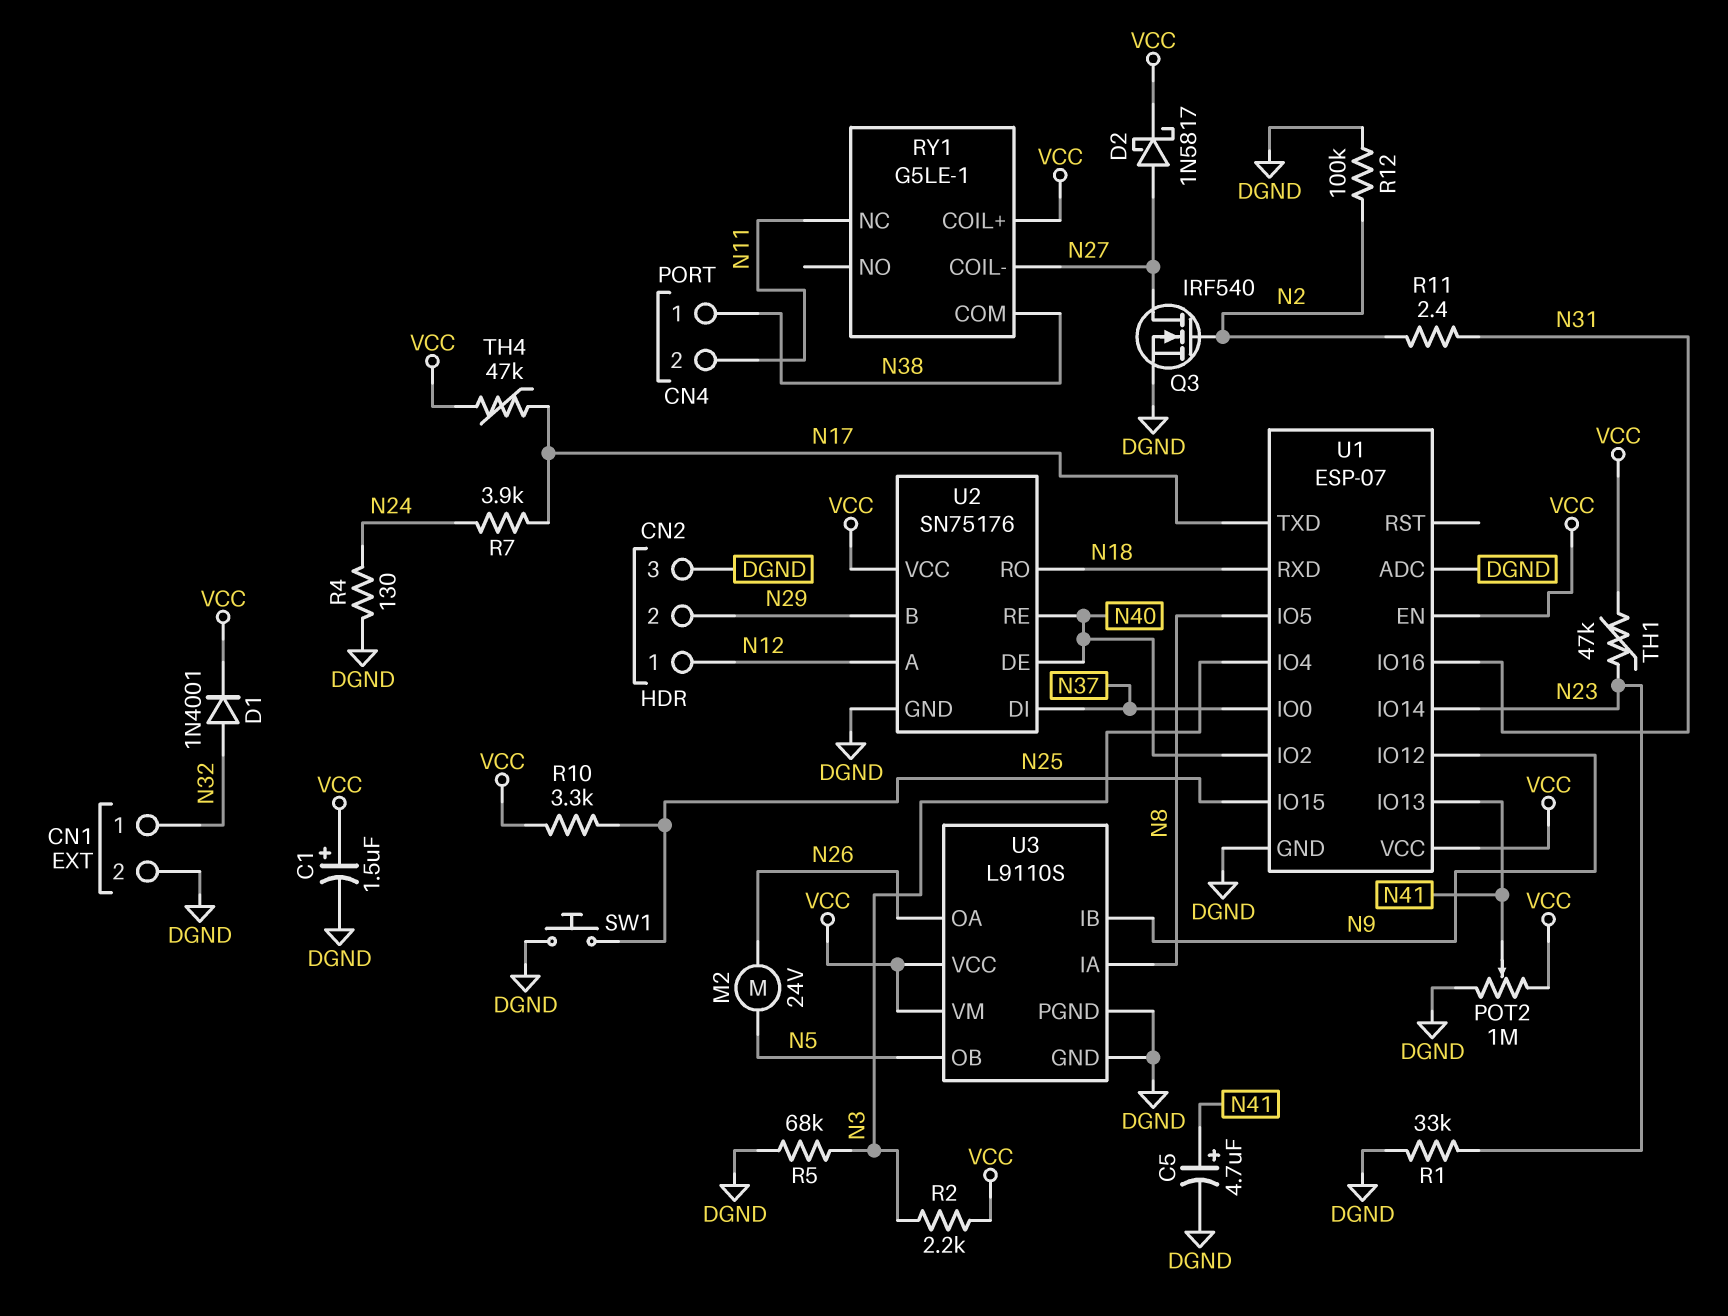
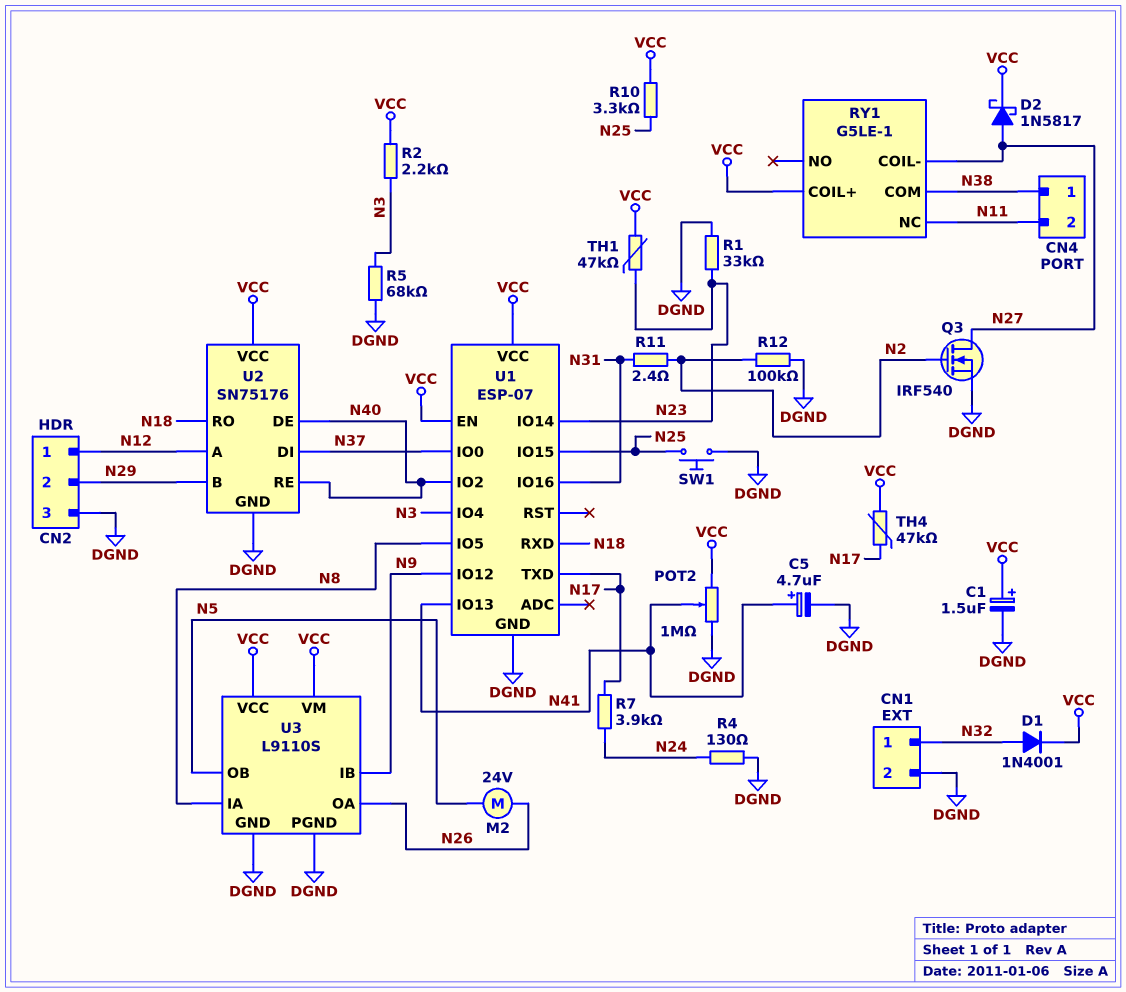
U1 pin ADC: DGND -> none

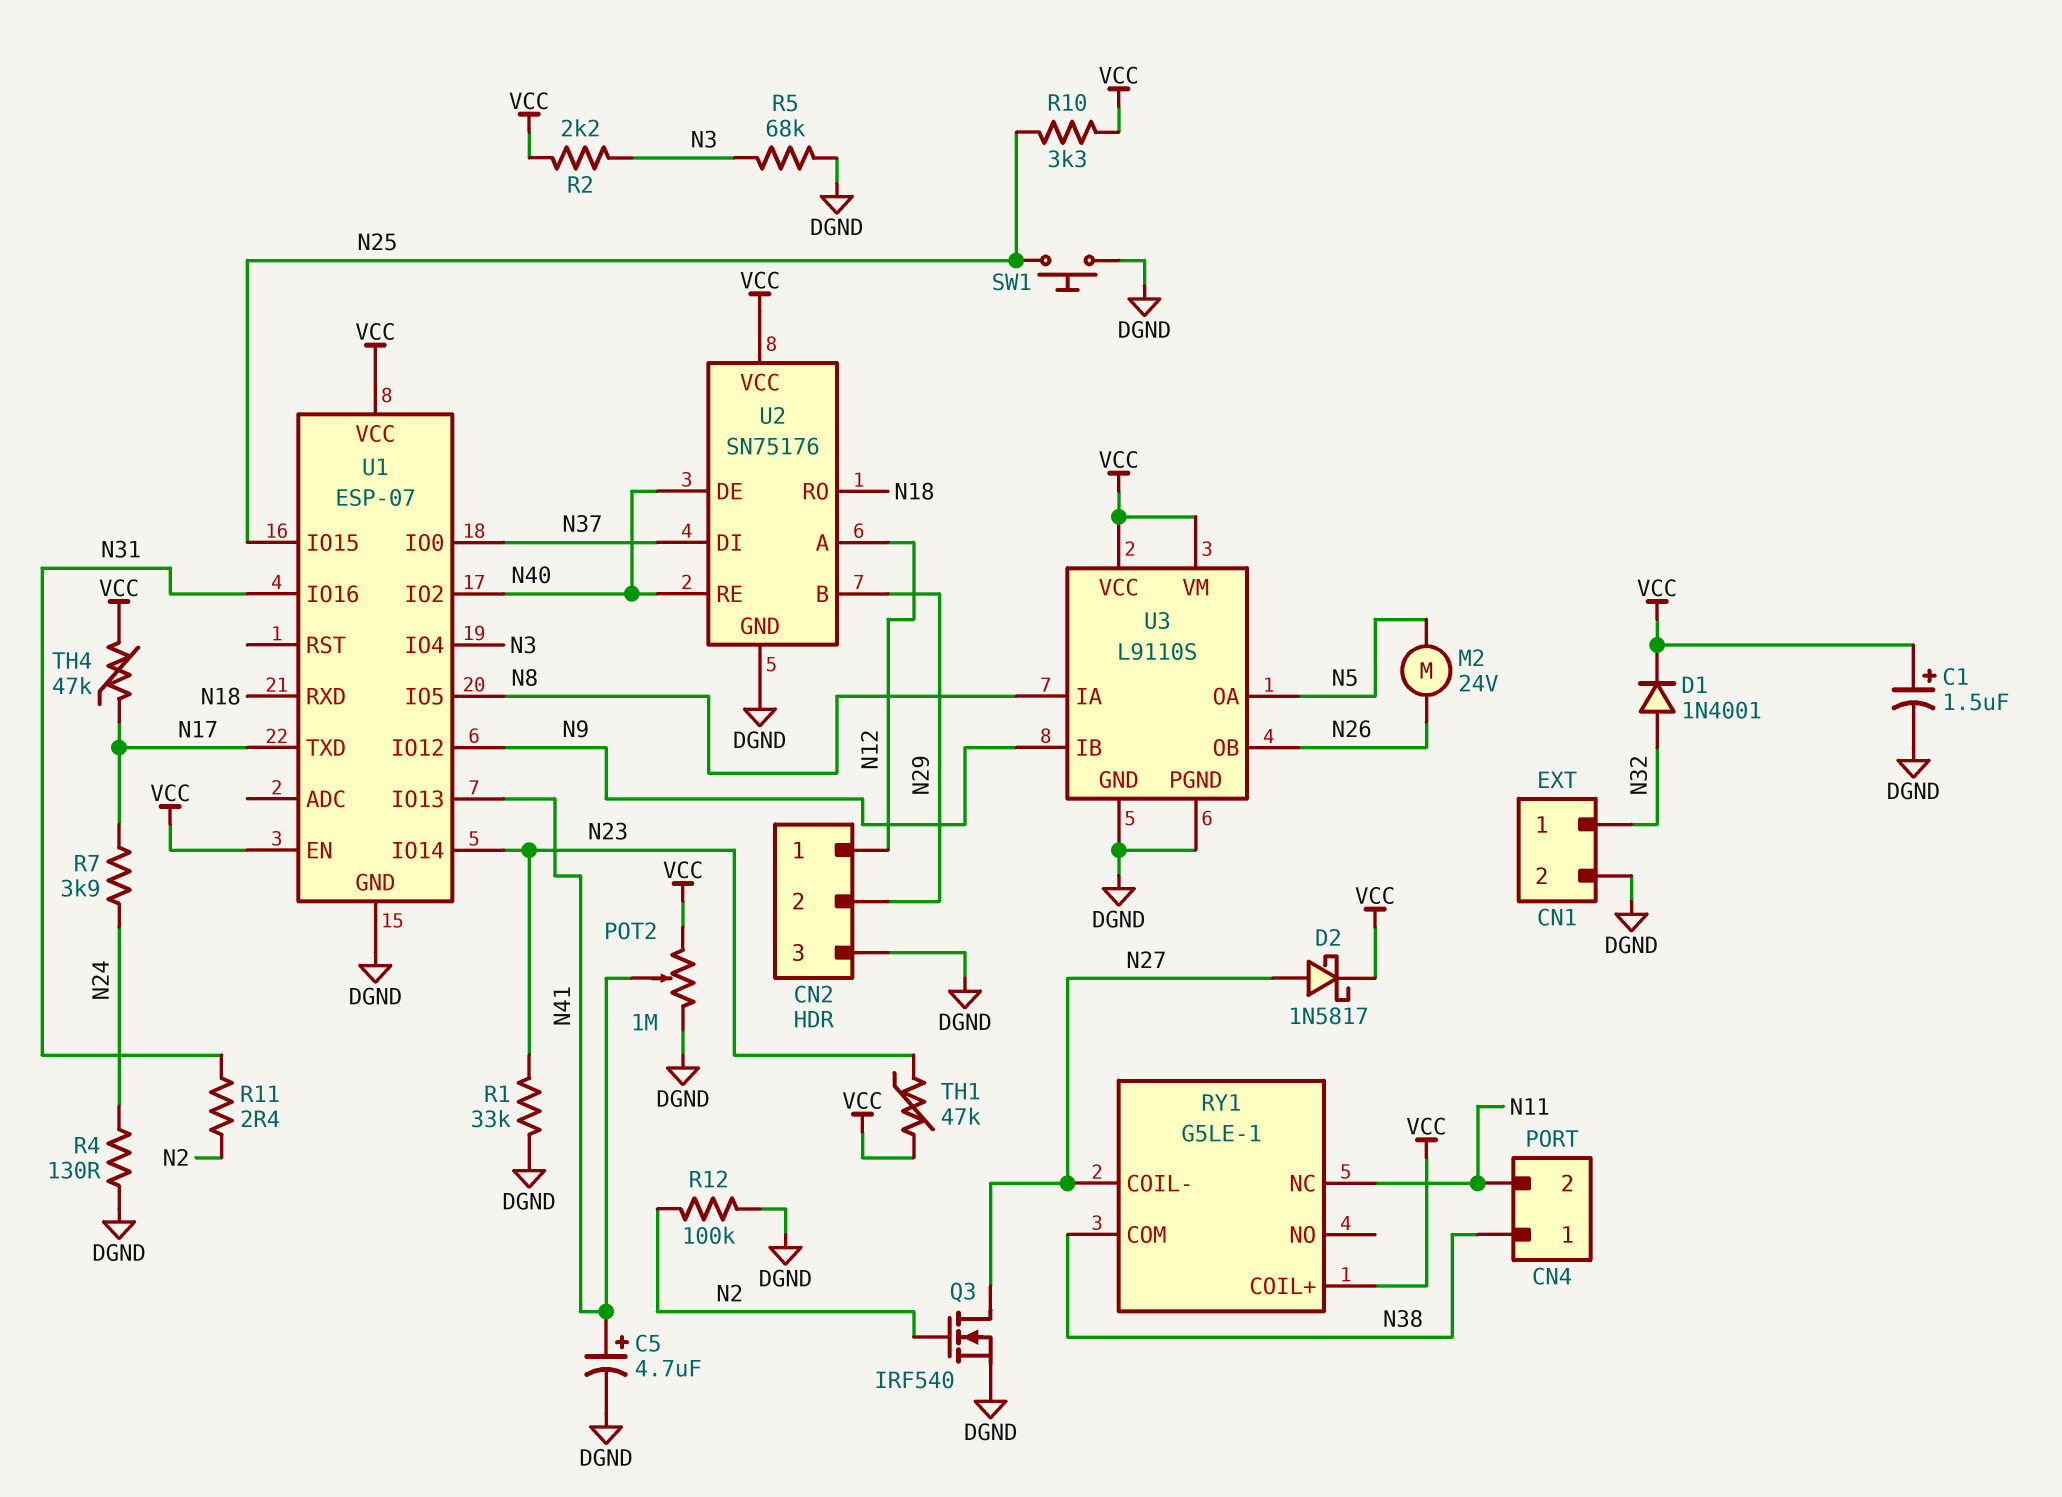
U3 pin OA: N26 -> N5
U3 pin OB: N5 -> N26

